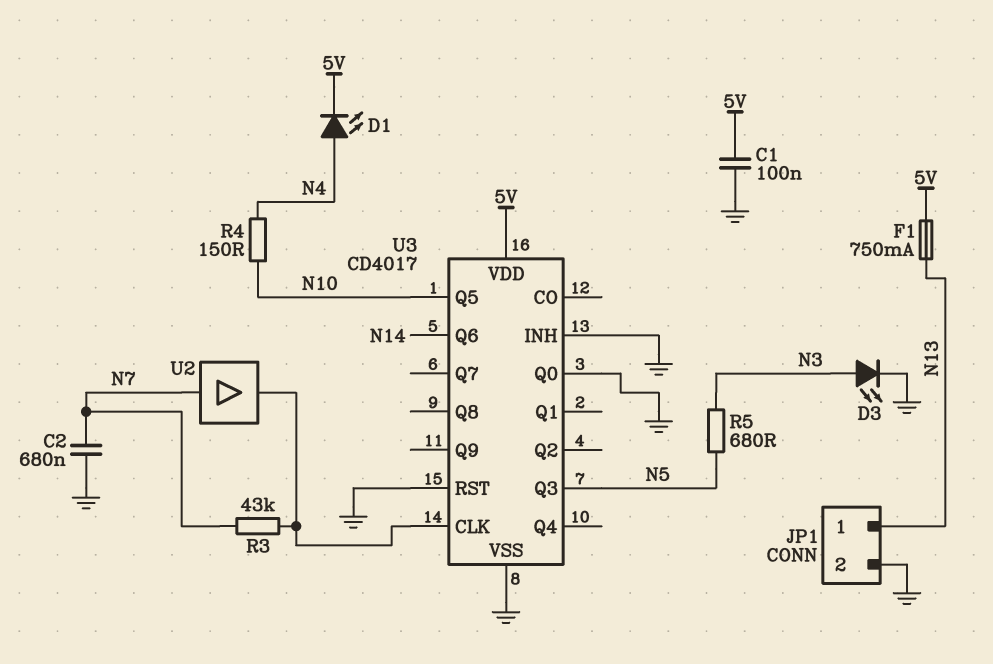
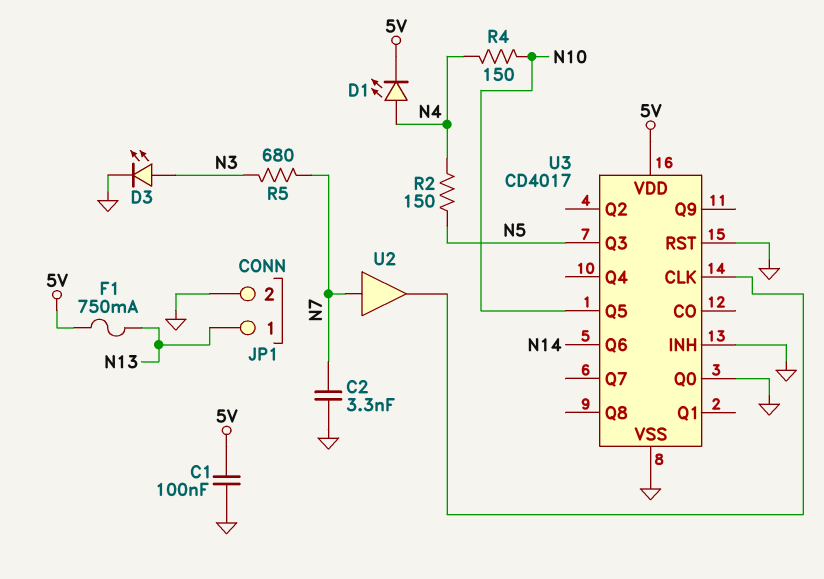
C2: 680nF (GND, N7) -> 3.3nF (GND, N7)
R2: none -> 150 (N4, N5)
R3: 43k (N7, U3/CLK) -> none
R5: 680 (N3, N5) -> 680 (N3, N7)

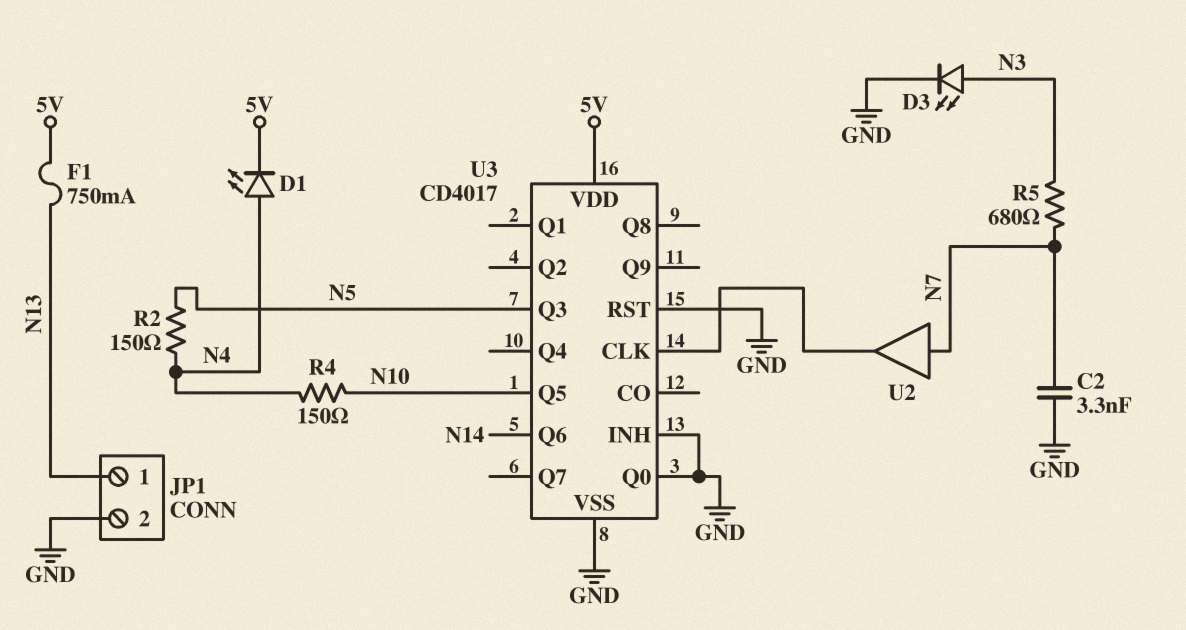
C1: 100nF (5V, GND) -> none

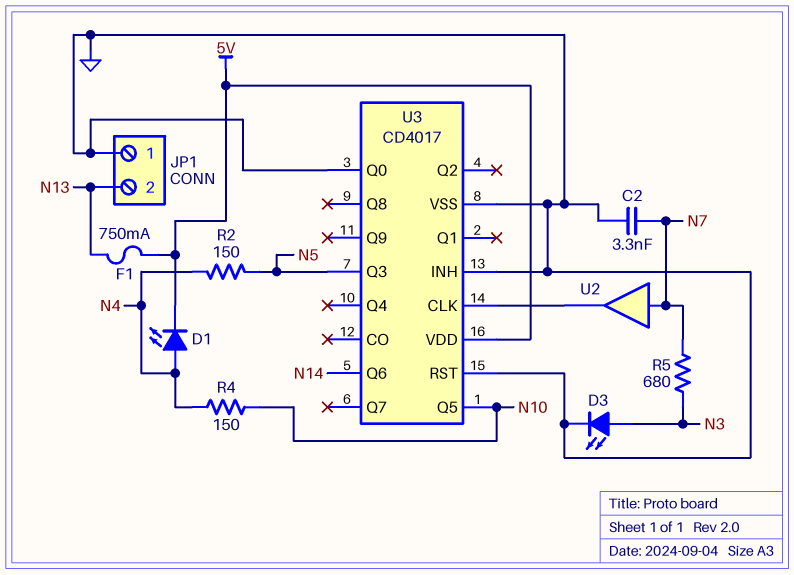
JP1 pin 1: N13 -> GND
JP1 pin 2: GND -> N13

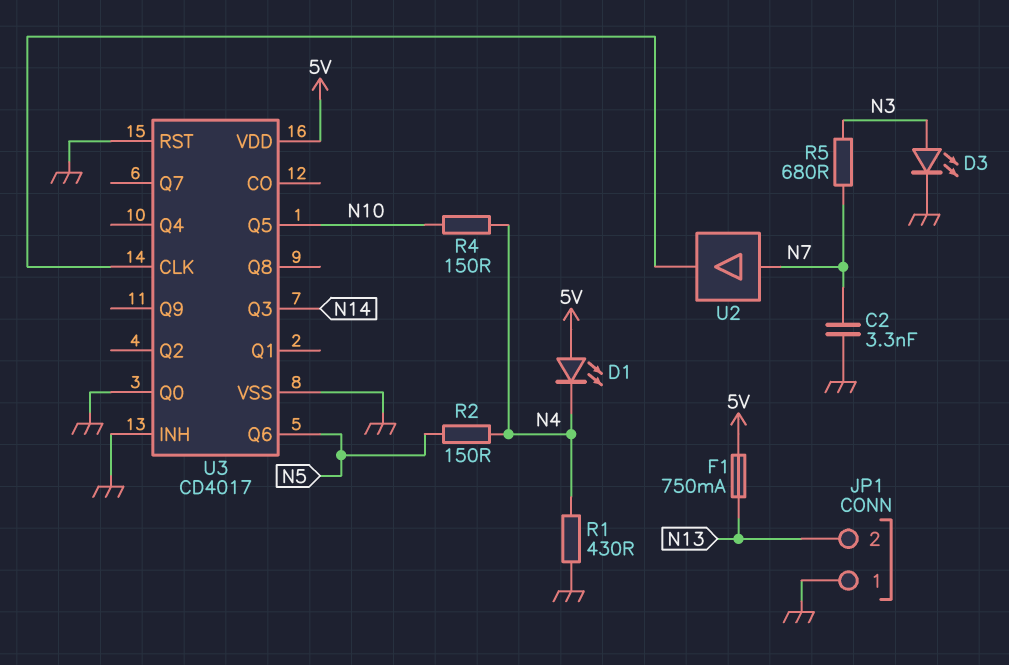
D1: LED (A N4, K 5V) -> LED (A 5V, K N4)
R1: none -> 430 (GND, N4)
U3 pin Q3: N5 -> N14
U3 pin Q6: N14 -> N5

